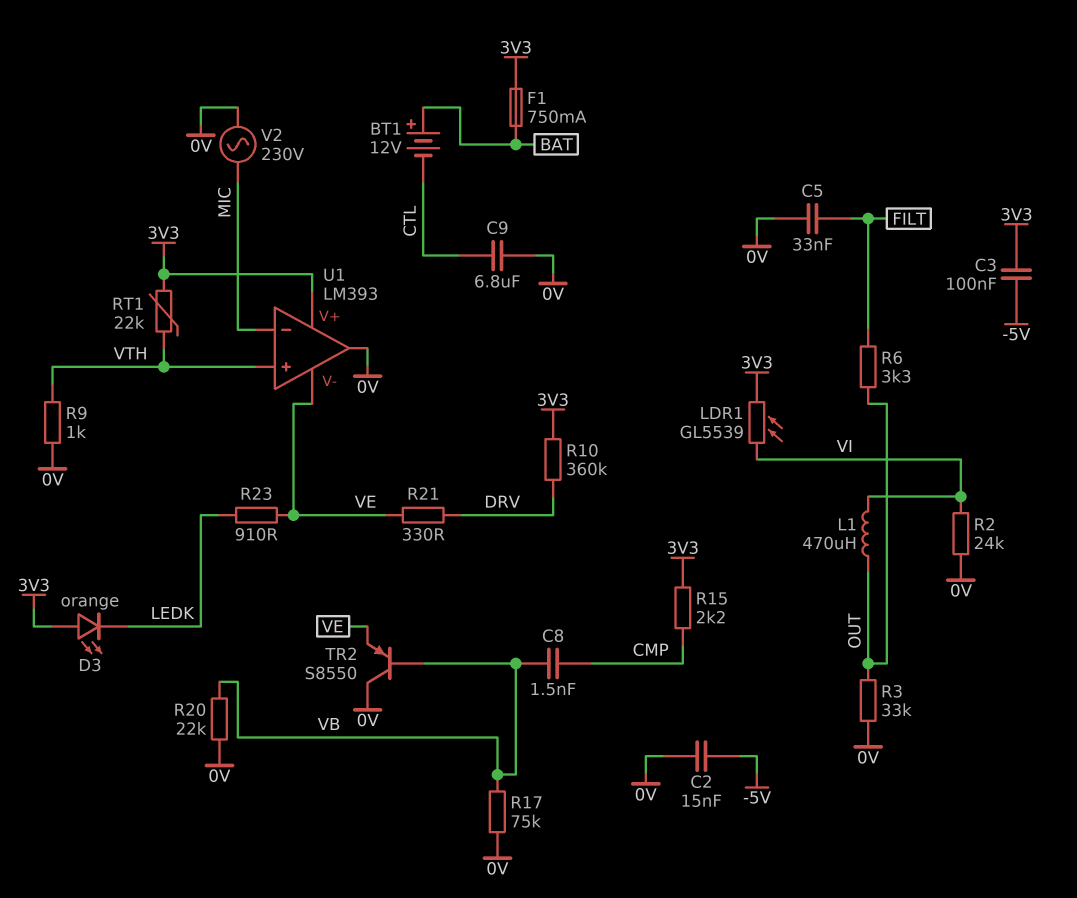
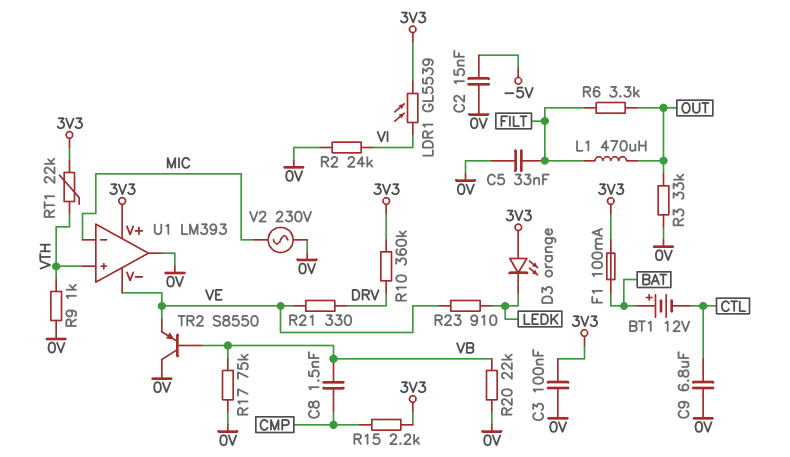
C3: 100nF (-5V, 3V3) -> 100nF (0V, 3V3)
F1: 750mA (3V3, BAT) -> 100mA (3V3, BAT)
L1: 470uH (OUT, VI) -> 470uH (FILT, OUT)

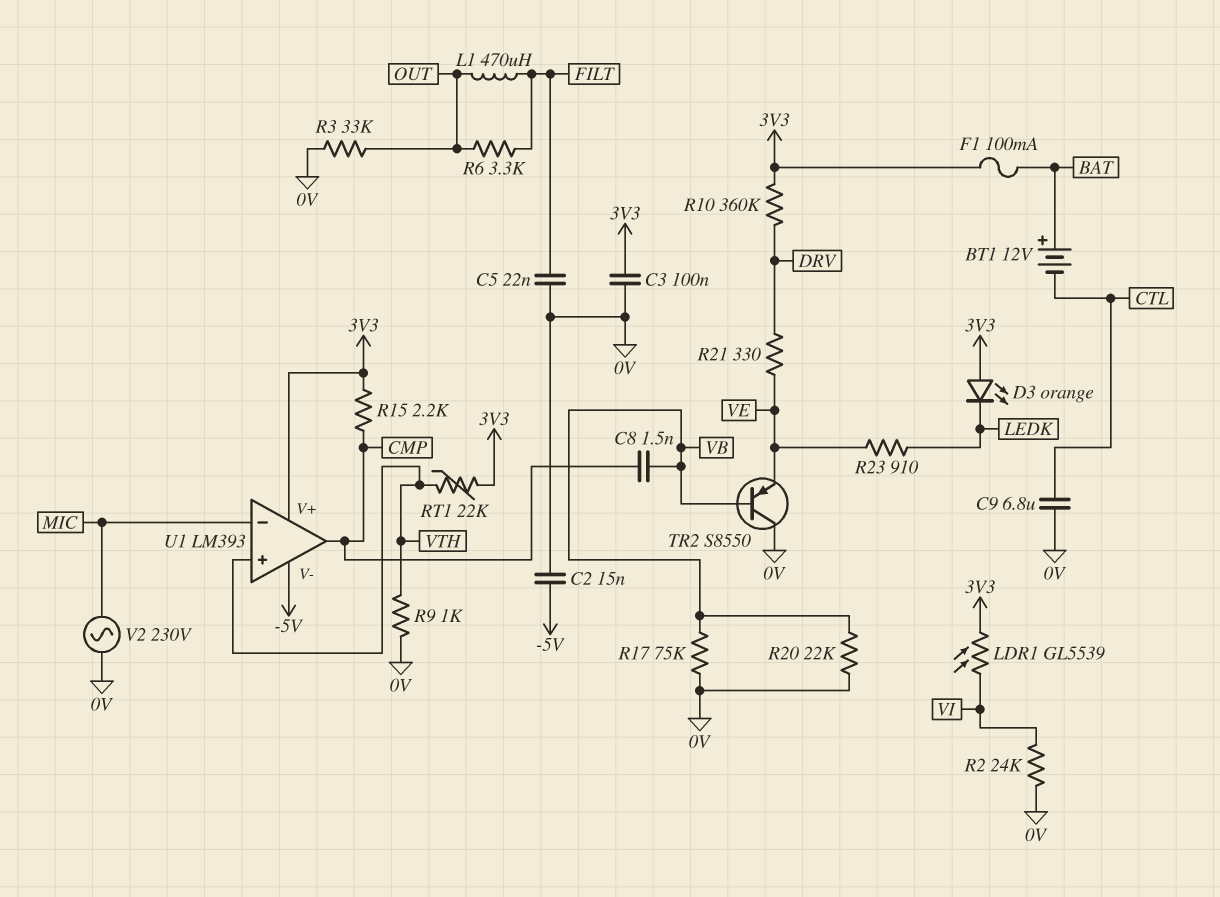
C5: 33nF (0V, FILT) -> 22nF (0V, FILT)
U1 pin V-: VE -> -5V
U1 pin out: 0V -> CMP

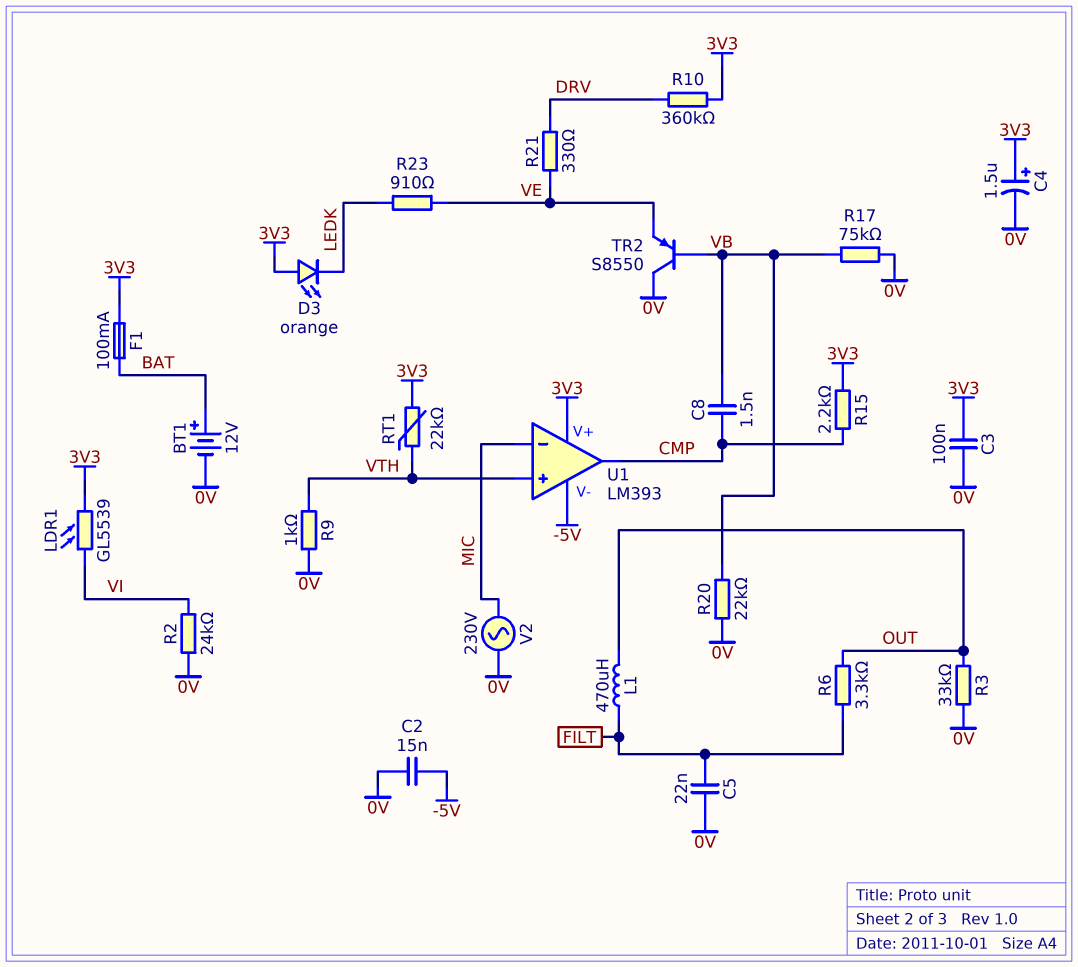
BT1: 12V (plus BAT, minus CTL) -> 12V (plus BAT, minus 0V)
C4: none -> 1.5uF (plus 3V3, minus 0V)
C9: 6.8uF (0V, CTL) -> none

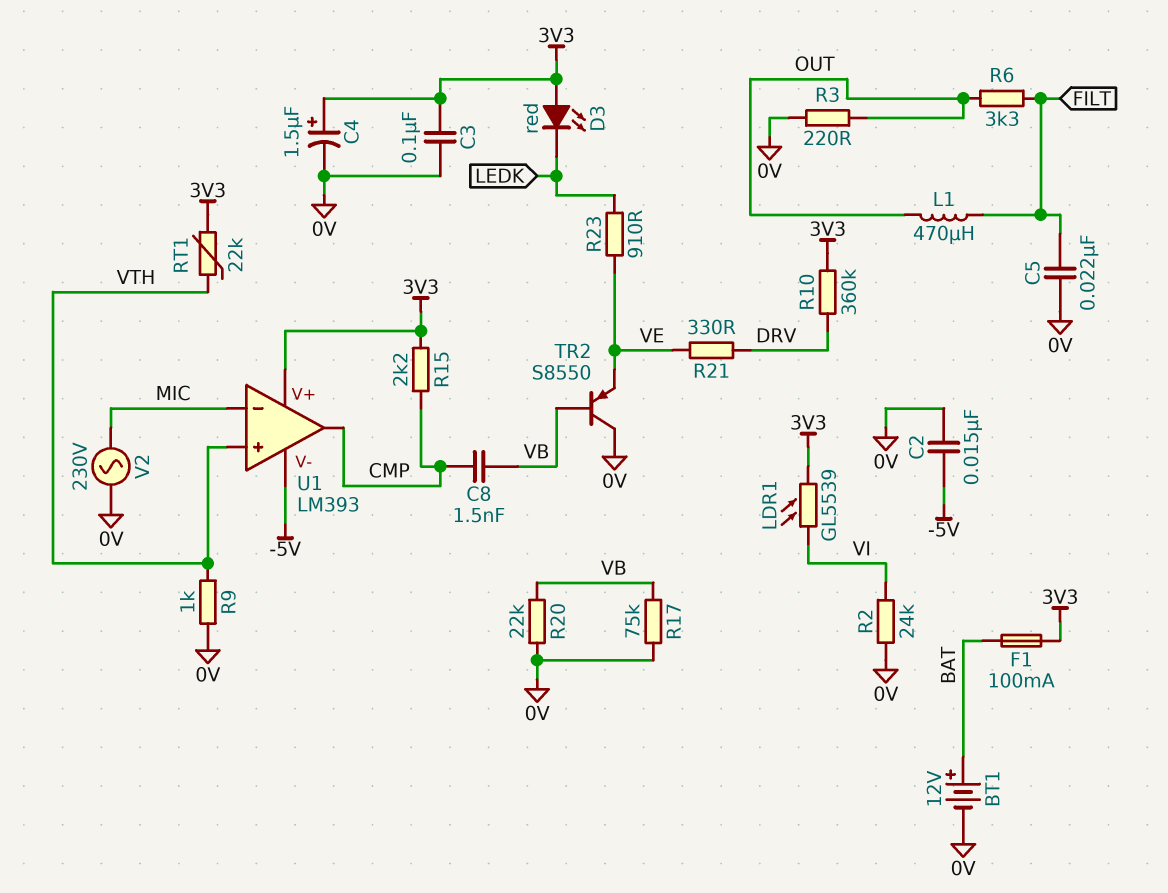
D3: LED orange (A 3V3, K LEDK) -> LED red (A 3V3, K LEDK)
R3: 33k (0V, OUT) -> 220 (0V, OUT)

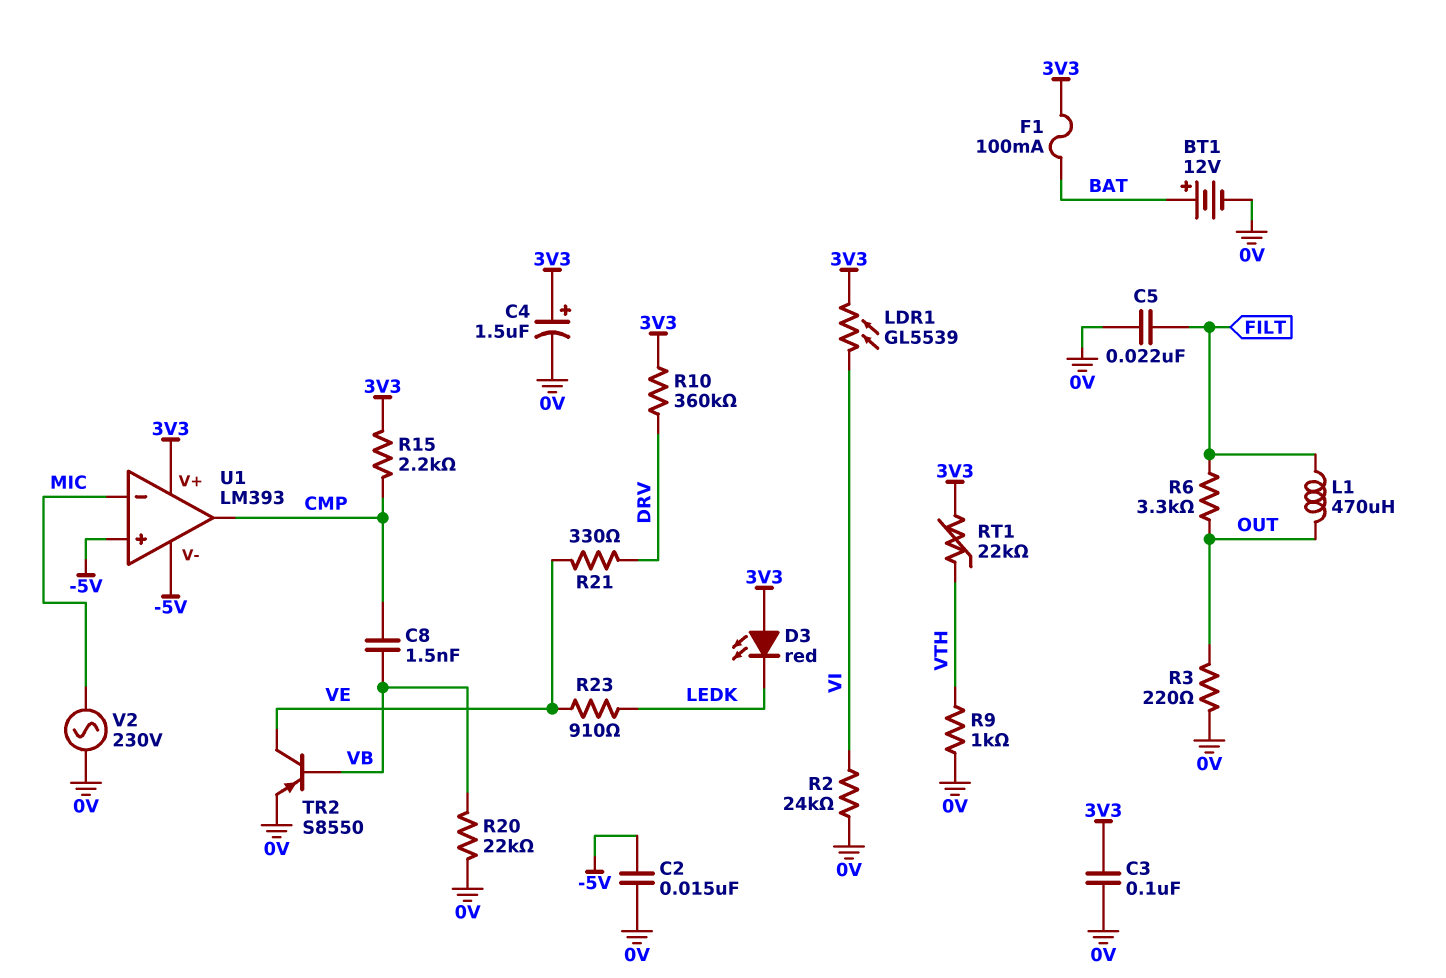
R17: 75k (0V, VB) -> none
TR2: PNP S8550 (B VB, C 0V, E VE) -> PNP S8550 (B VB, C VE, E 0V)
U1 pin in+: VTH -> -5V

